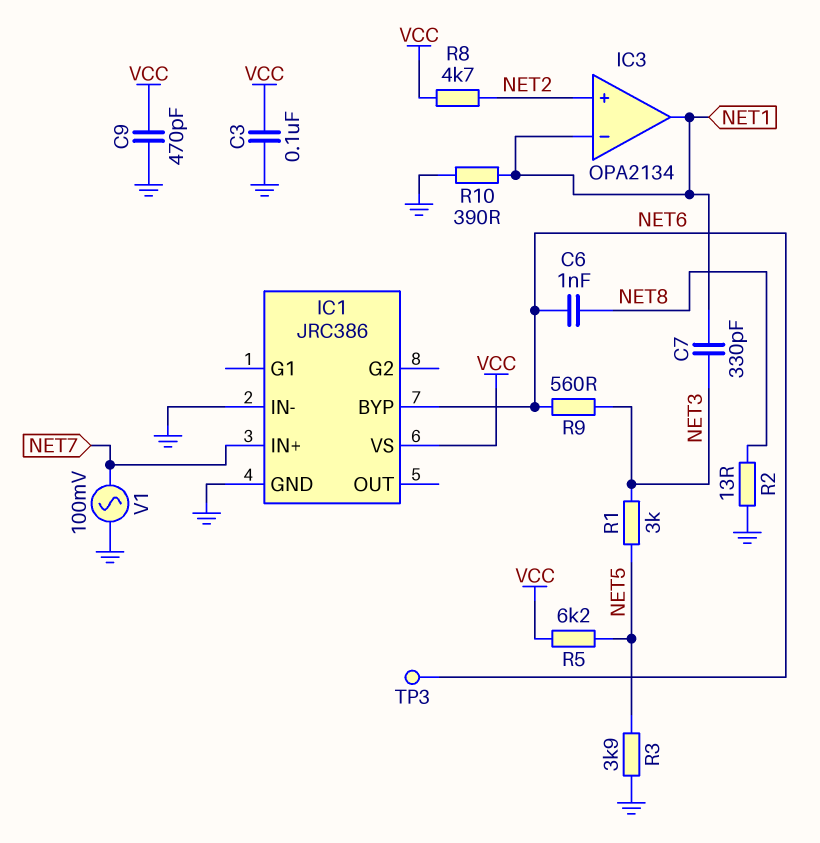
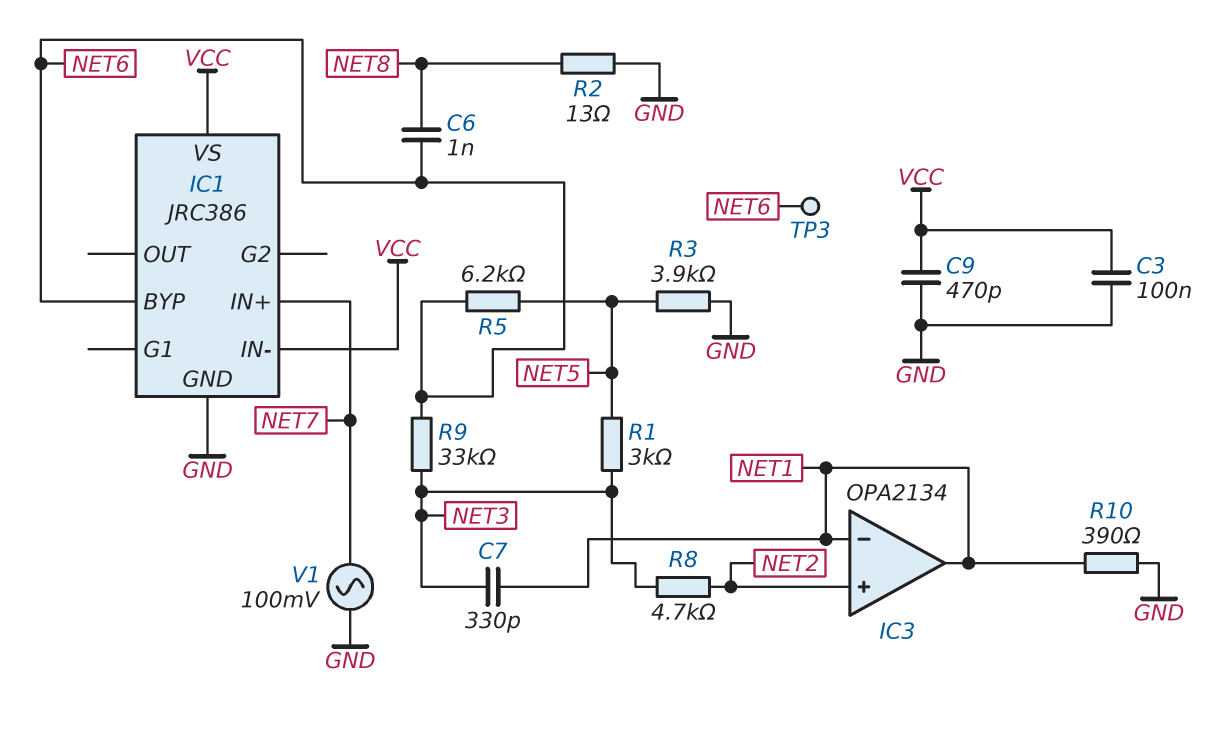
IC1 pin IN-: GND -> VCC
R5: 6.2k (NET5, VCC) -> 6.2k (NET5, NET6)
R8: 4.7k (NET2, VCC) -> 4.7k (NET2, NET3)
R9: 560 (NET3, NET6) -> 33k (NET3, NET6)

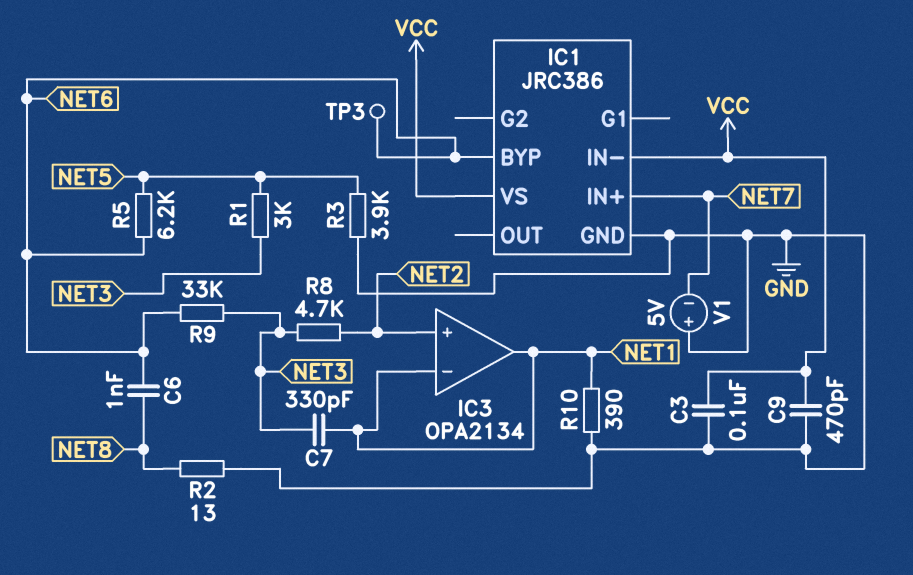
V1: AC 100mV (GND, NET7) -> 5V (plus GND, minus NET7)

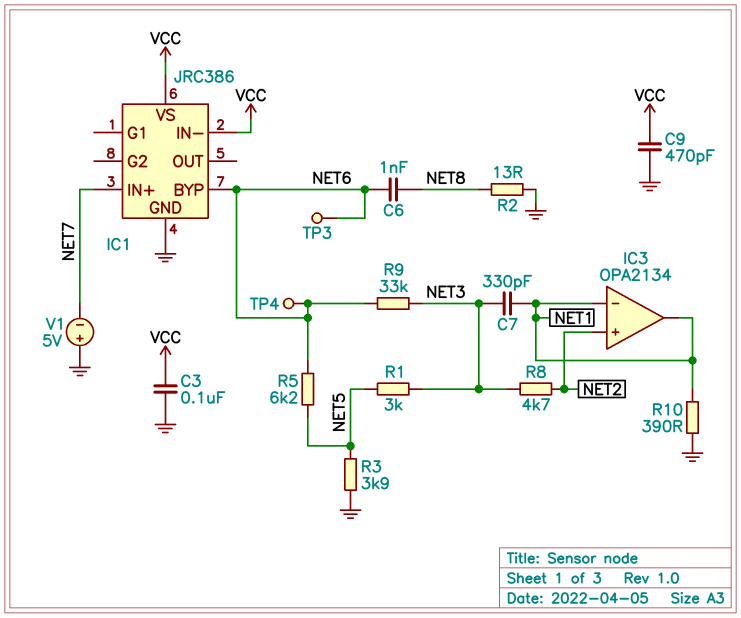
TP4: none -> test point (NET6)

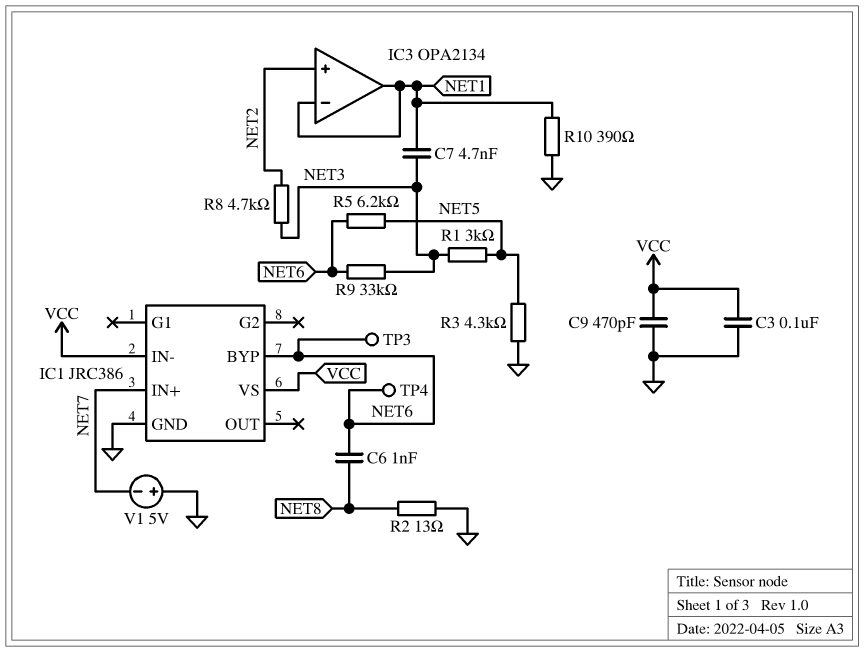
C7: 330pF (NET1, NET3) -> 4.7nF (NET1, NET3)
R3: 3.9k (GND, NET5) -> 4.3k (GND, NET5)

